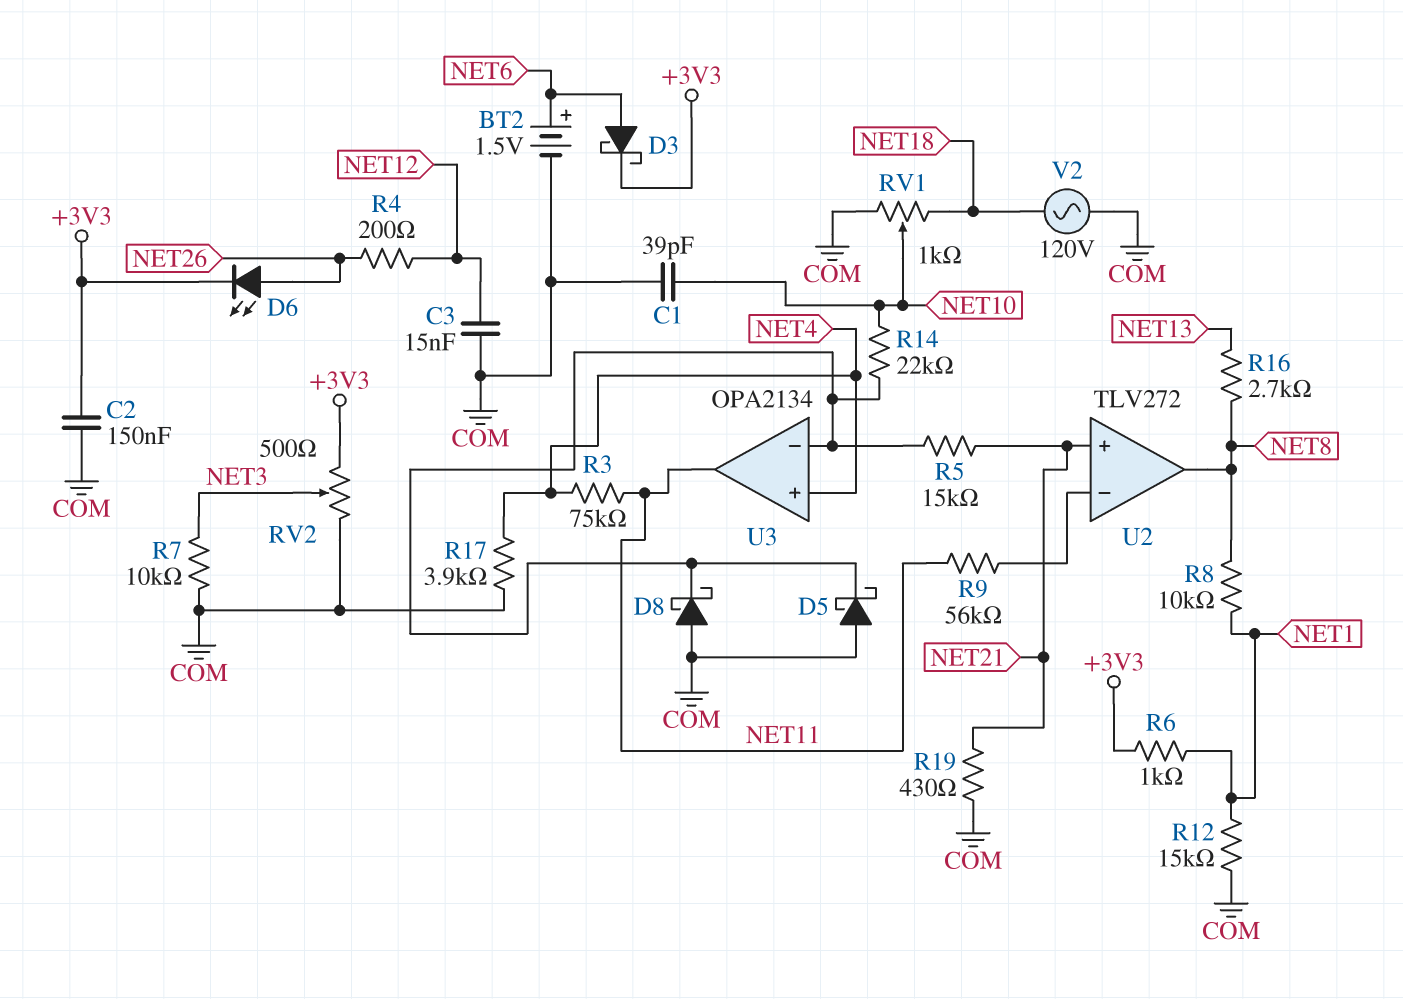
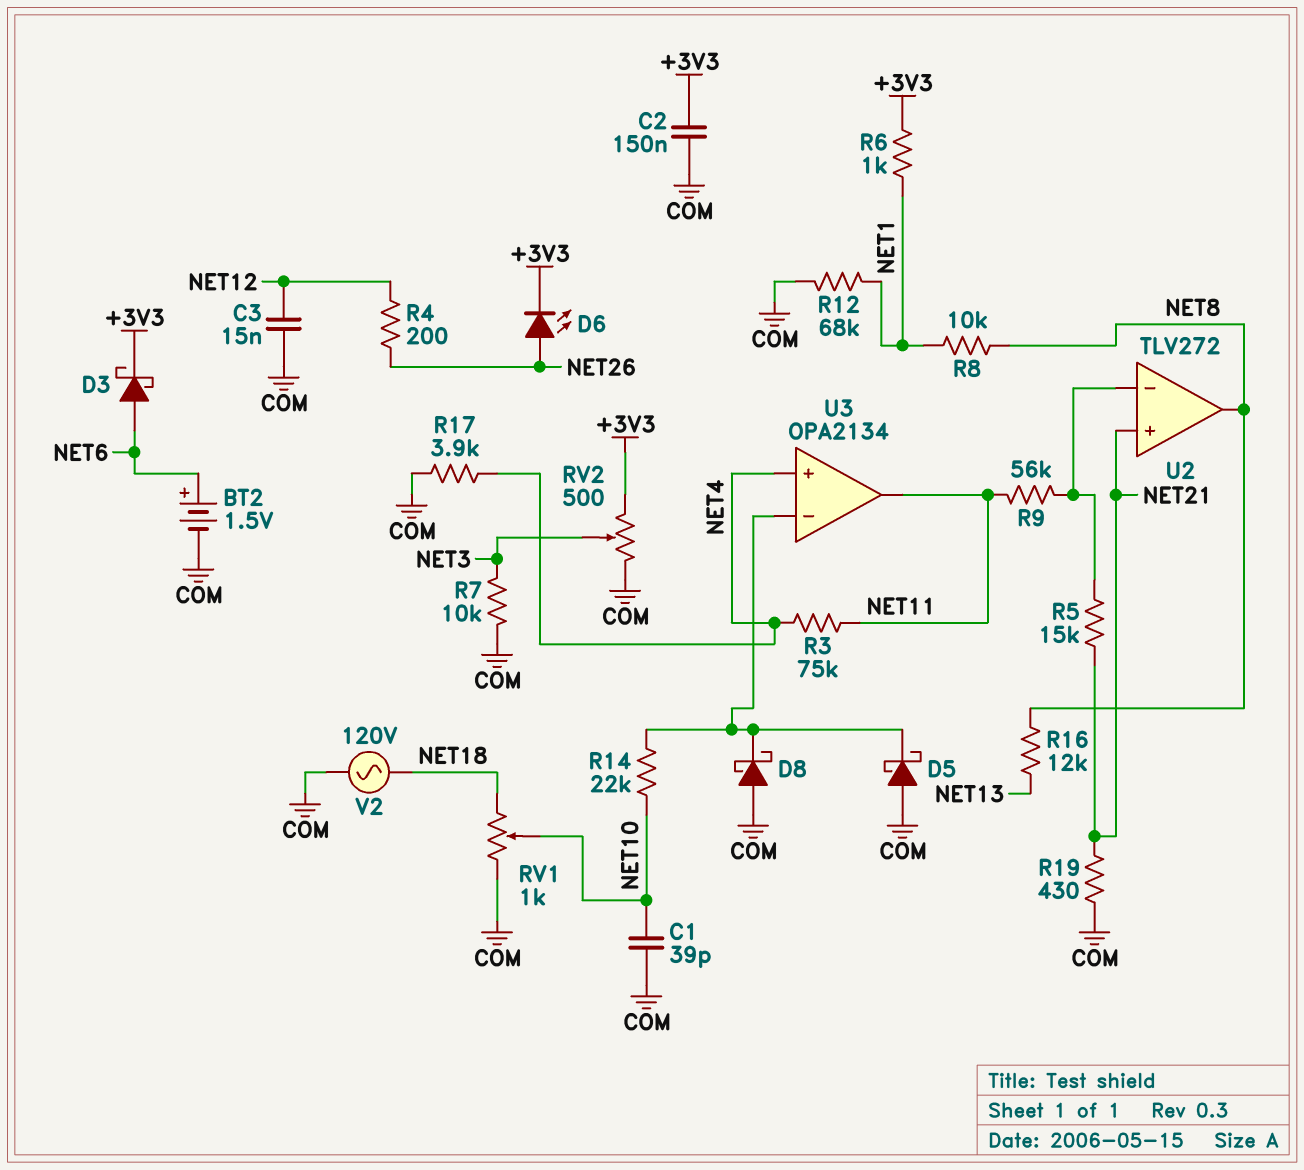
R5: 15k (NET21, U3/in-) -> 15k (NET21, U2/in-)
R12: 15k (COM, NET1) -> 68k (COM, NET1)
R16: 2.7k (NET8, NET13) -> 12k (NET8, NET13)

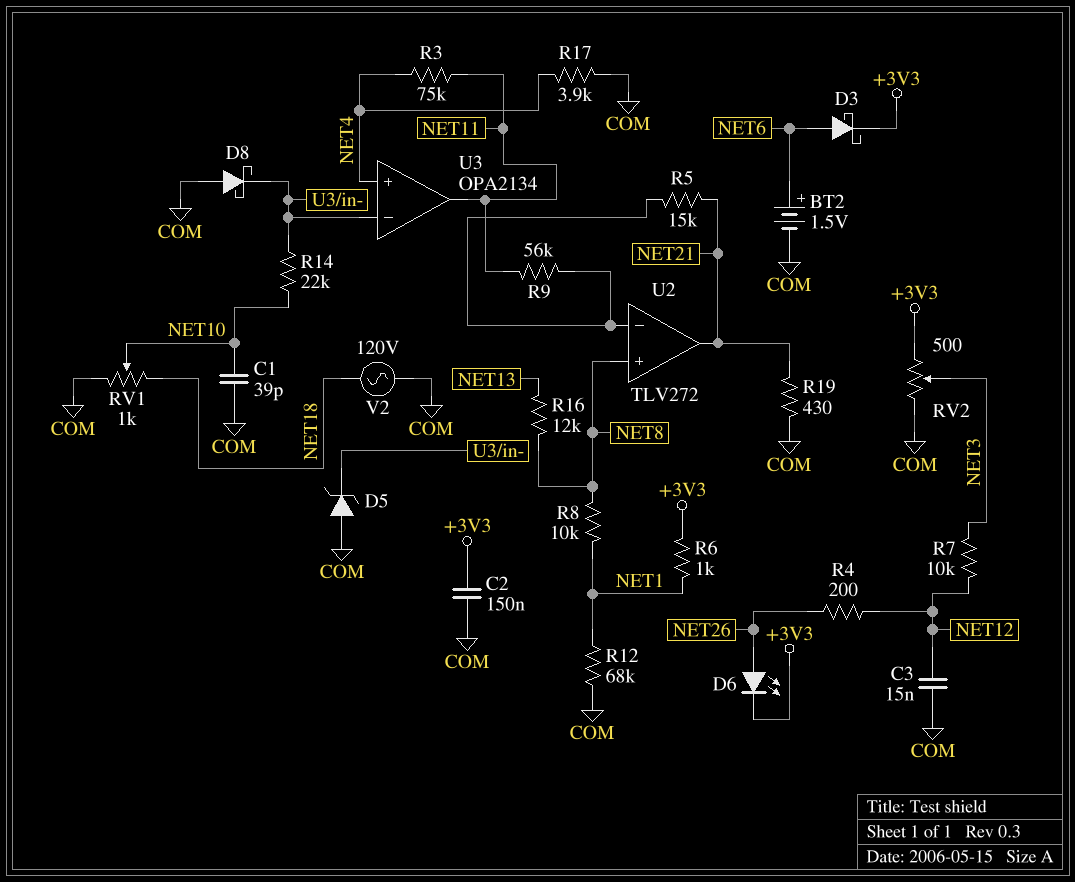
D5: schottky (A COM, K U3/in-) -> zener (A COM, K U3/in-)
R7: 10k (COM, NET3) -> 10k (NET3, NET12)
U2 pin in+: NET21 -> NET8
U2 pin out: NET8 -> NET21

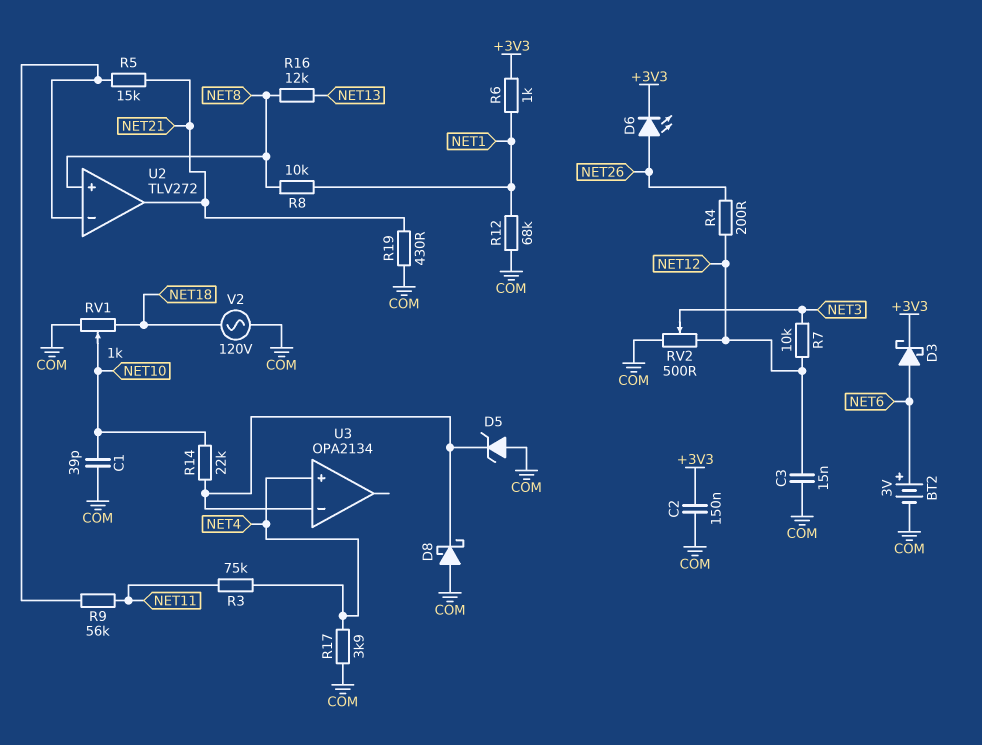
BT2: 1.5V (plus NET6, minus COM) -> 3V (plus NET6, minus COM)
RV2: 500 (+3V3, COM, wiper NET3) -> 500 (COM, NET12, wiper NET3)
U3 pin out: NET11 -> none

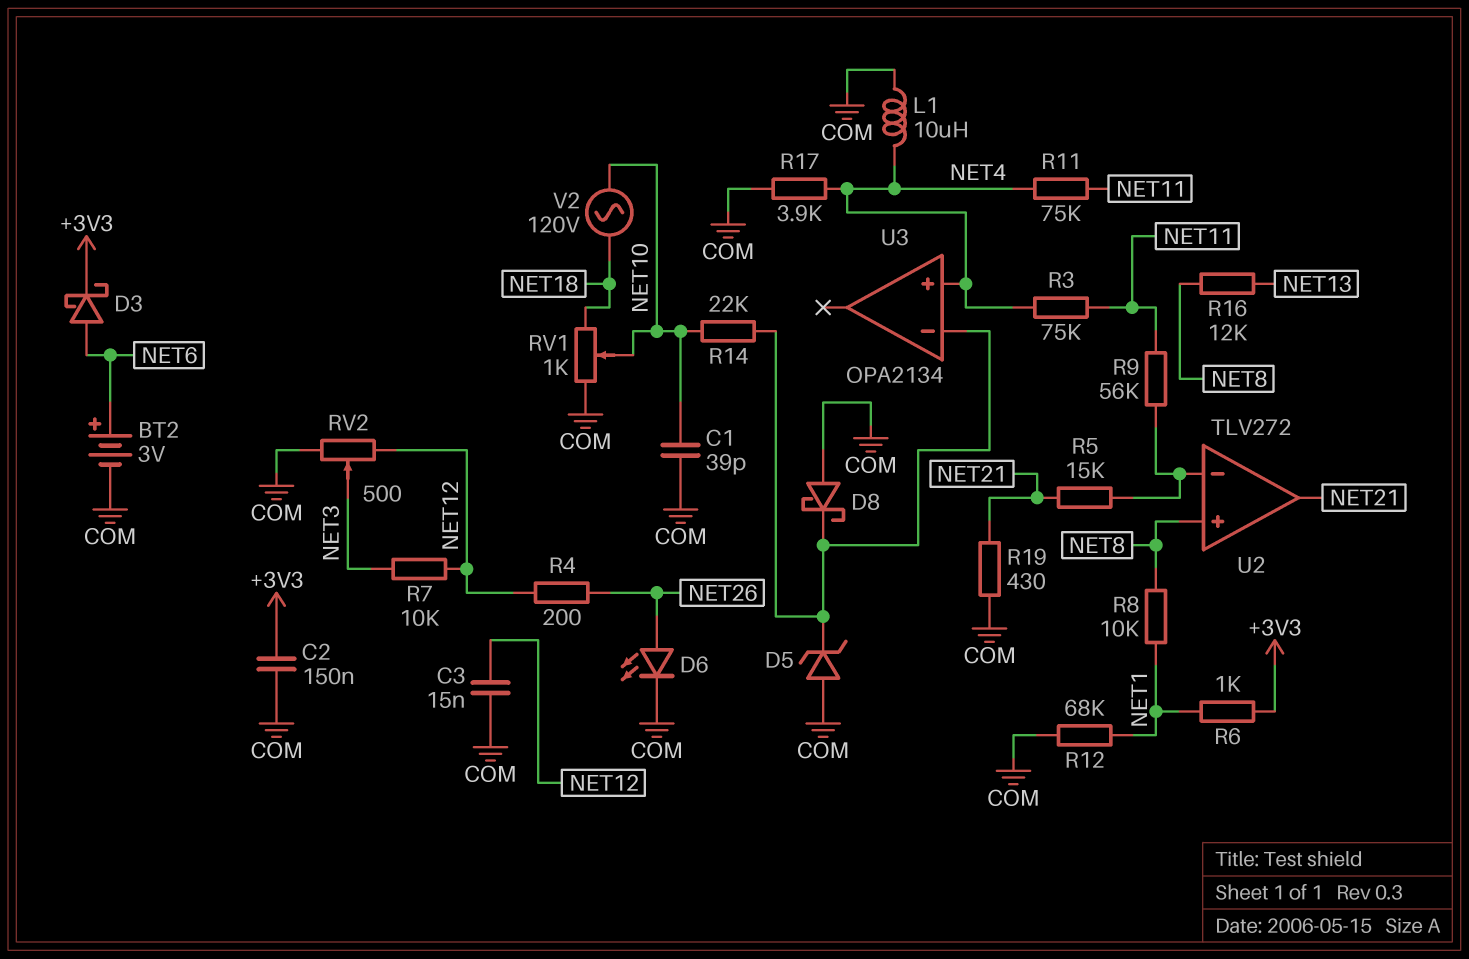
D6: LED (A NET26, K +3V3) -> LED (A NET26, K COM)
L1: none -> 10uH (COM, NET4)
R11: none -> 75k (NET4, NET11)
V2: AC 120V (COM, NET18) -> AC 120V (NET10, NET18)

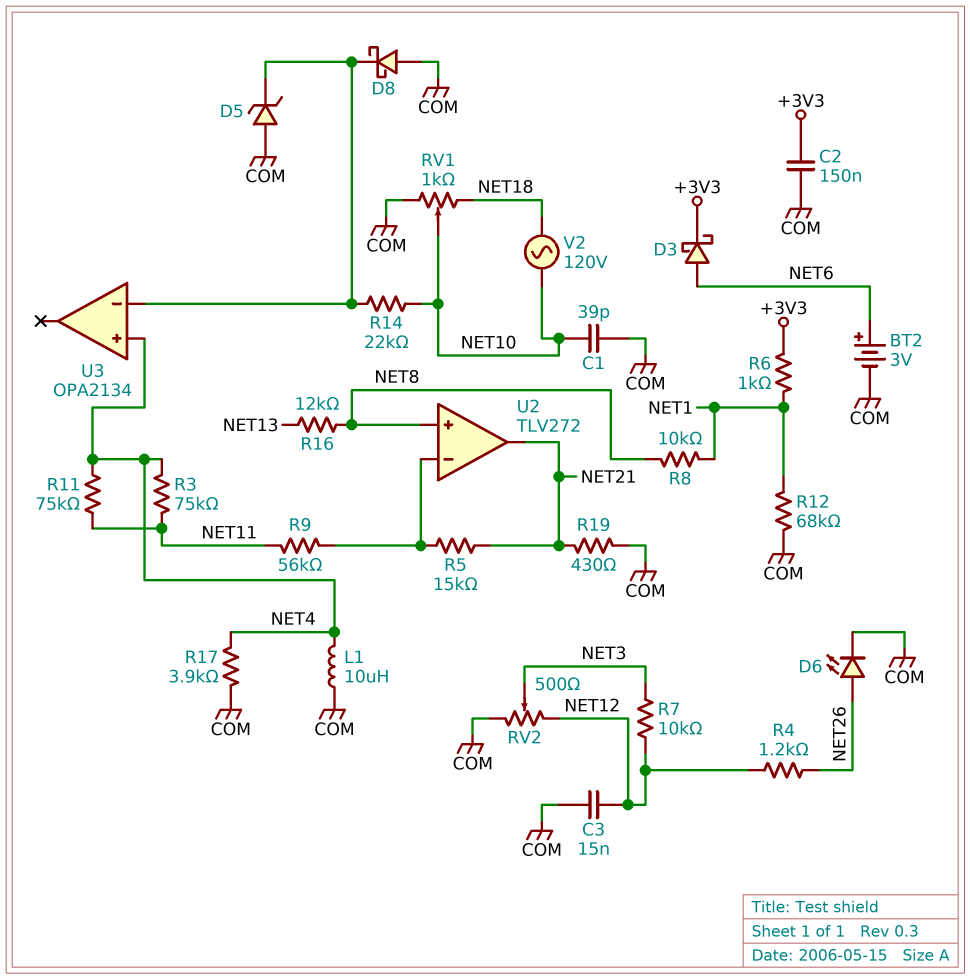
R4: 200 (NET12, NET26) -> 1.2k (NET12, NET26)

